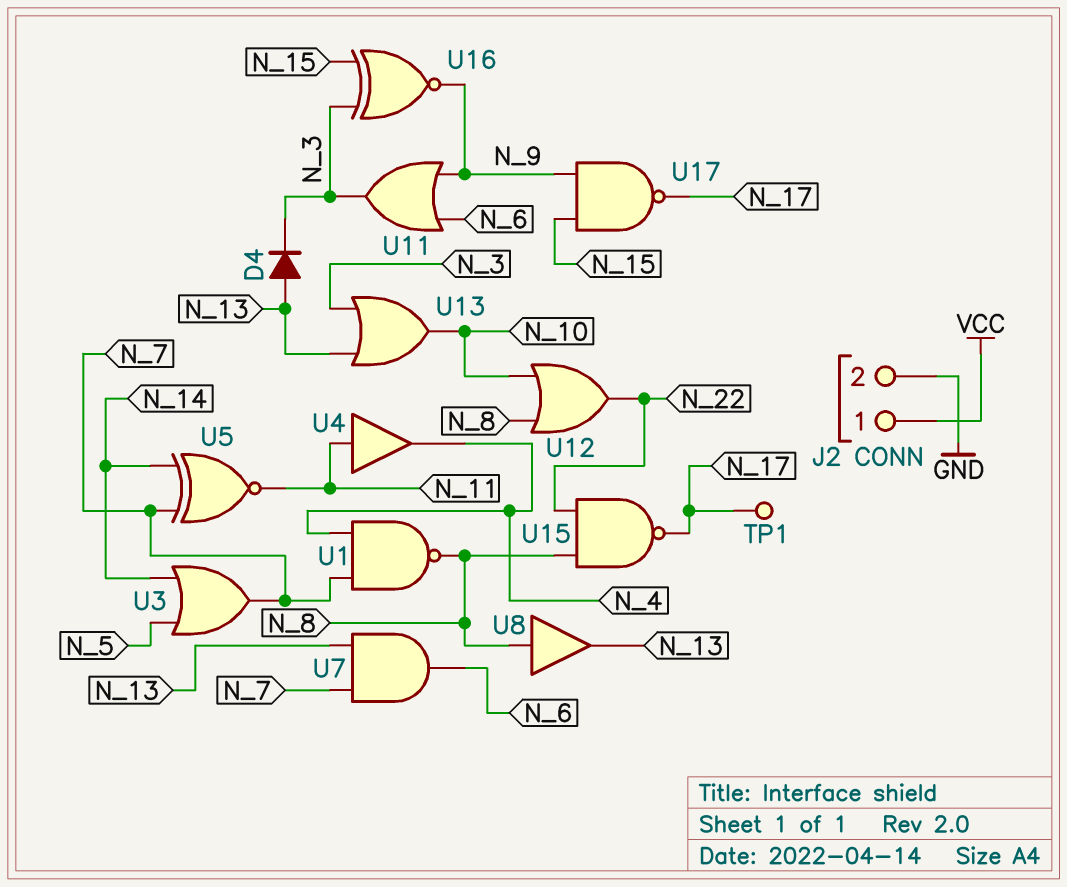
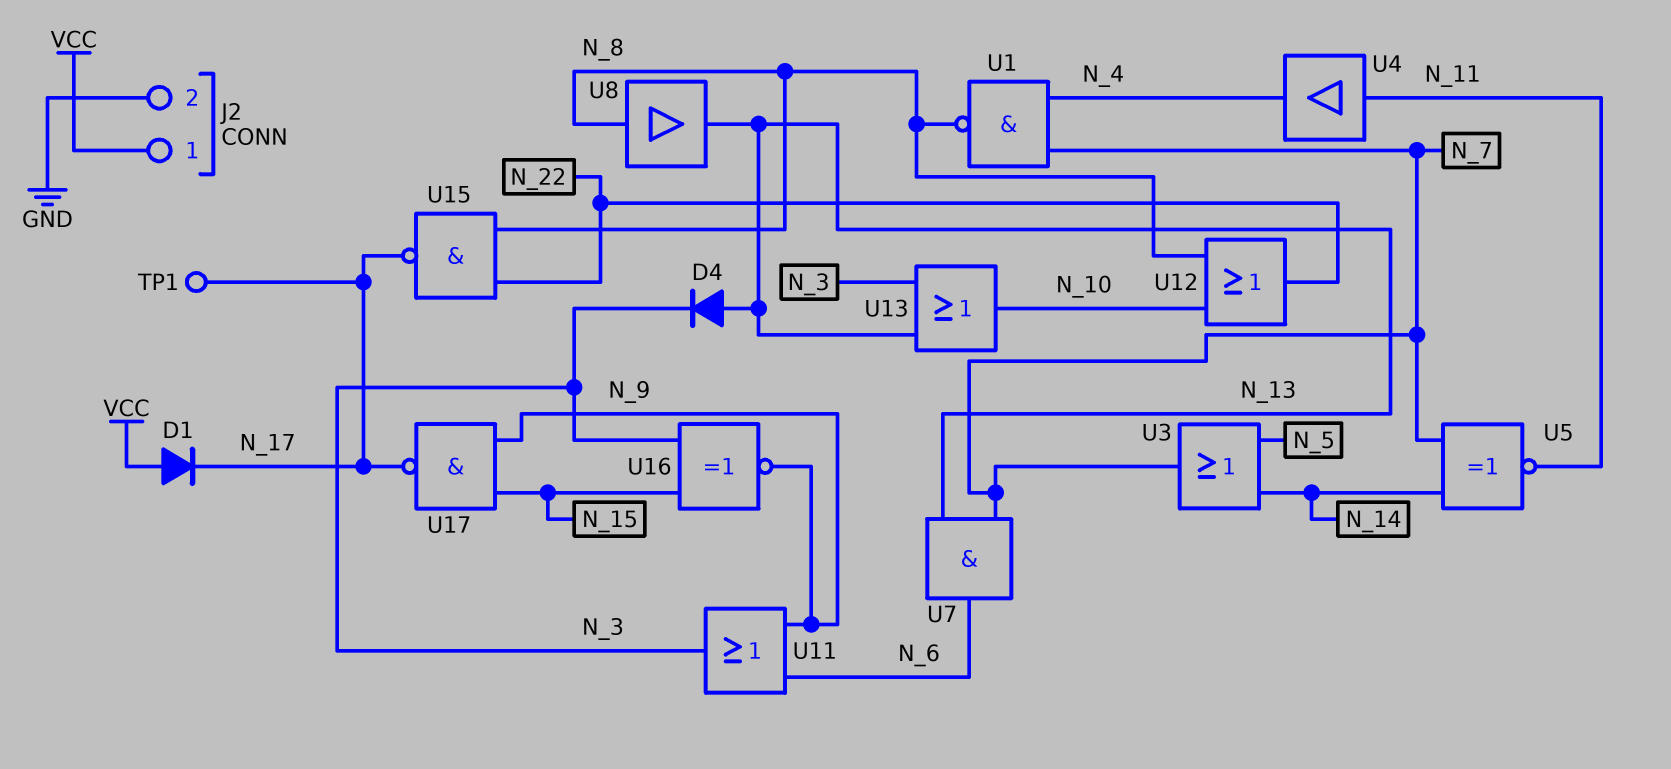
D1: none -> diode (A VCC, K N_17)

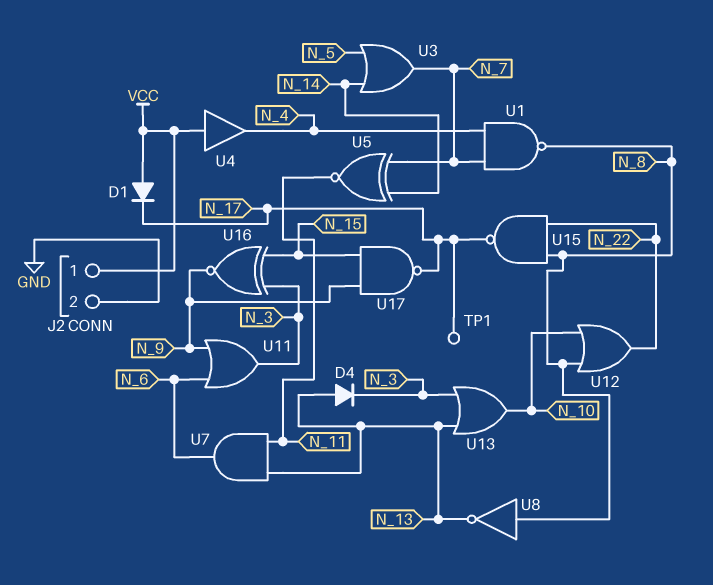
U4: buffer (in N_11, out N_4) -> buffer (in VCC, out N_4)
U7: AND (in N_7, in N_13, out N_6) -> AND (in N_11, in N_13, out N_6)
U8: buffer (in N_8, out N_13) -> NOT (in N_8, out N_13)

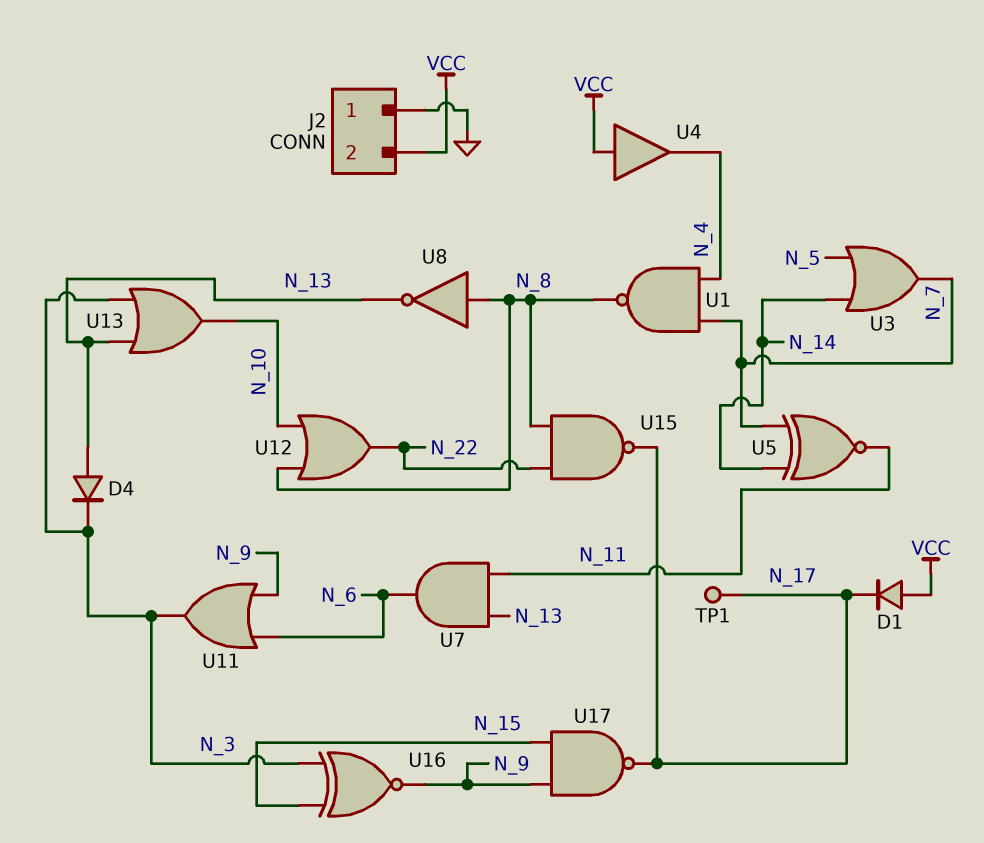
J2 pin 1: VCC -> GND
J2 pin 2: GND -> VCC

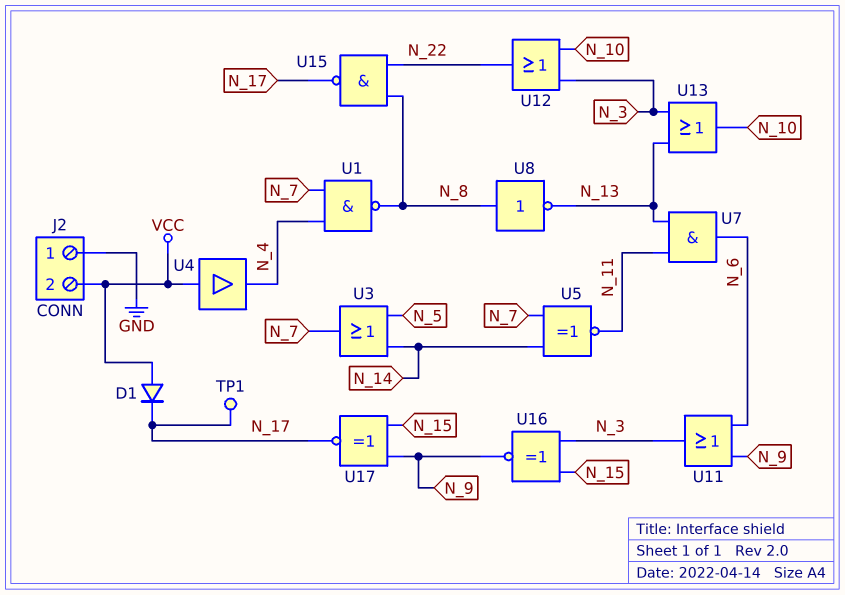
D4: diode (A N_13, K N_3) -> none
U12: OR (in N_8, in N_10, out N_22) -> OR (in N_3, in N_10, out N_22)
U17: NAND (in N_9, in N_15, out N_17) -> XNOR (in N_9, in N_15, out N_17)

